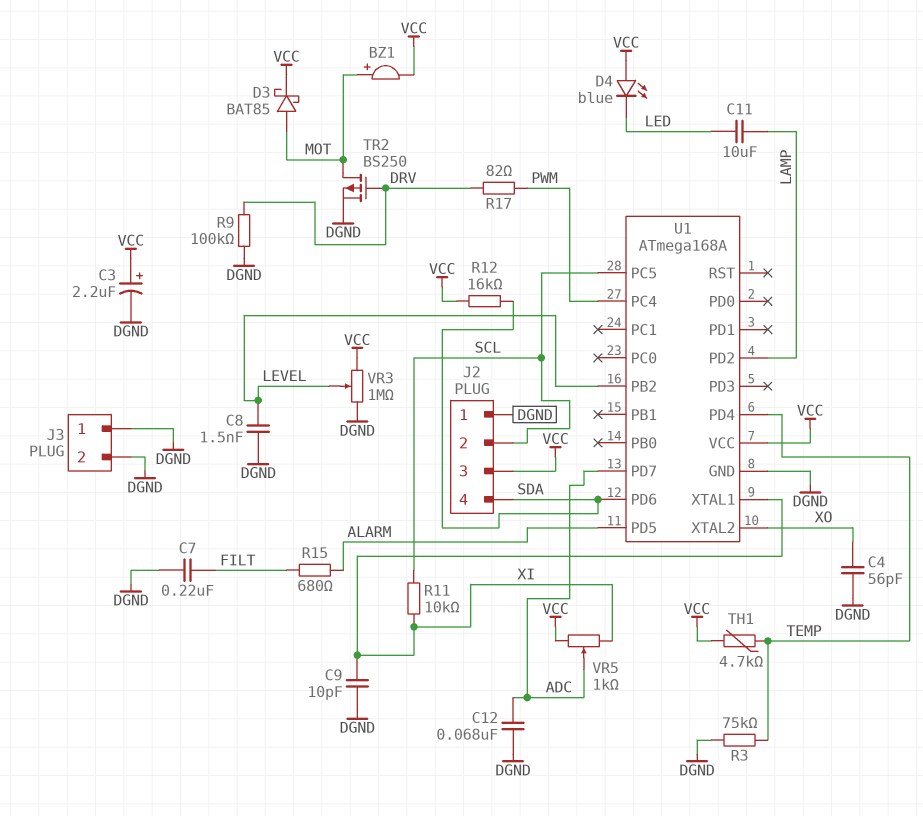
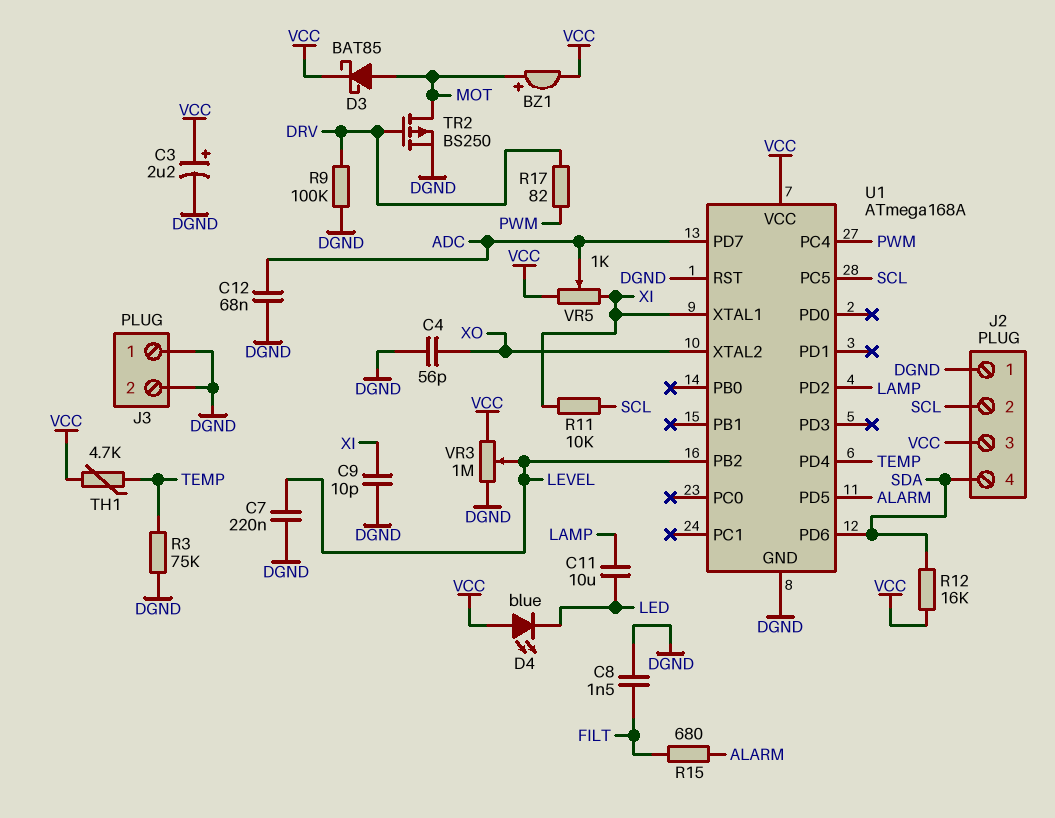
C7: 220nF (DGND, FILT) -> 220nF (DGND, LEVEL)
C8: 1.5nF (DGND, LEVEL) -> 1.5nF (DGND, FILT)
U1 pin RST: none -> DGND

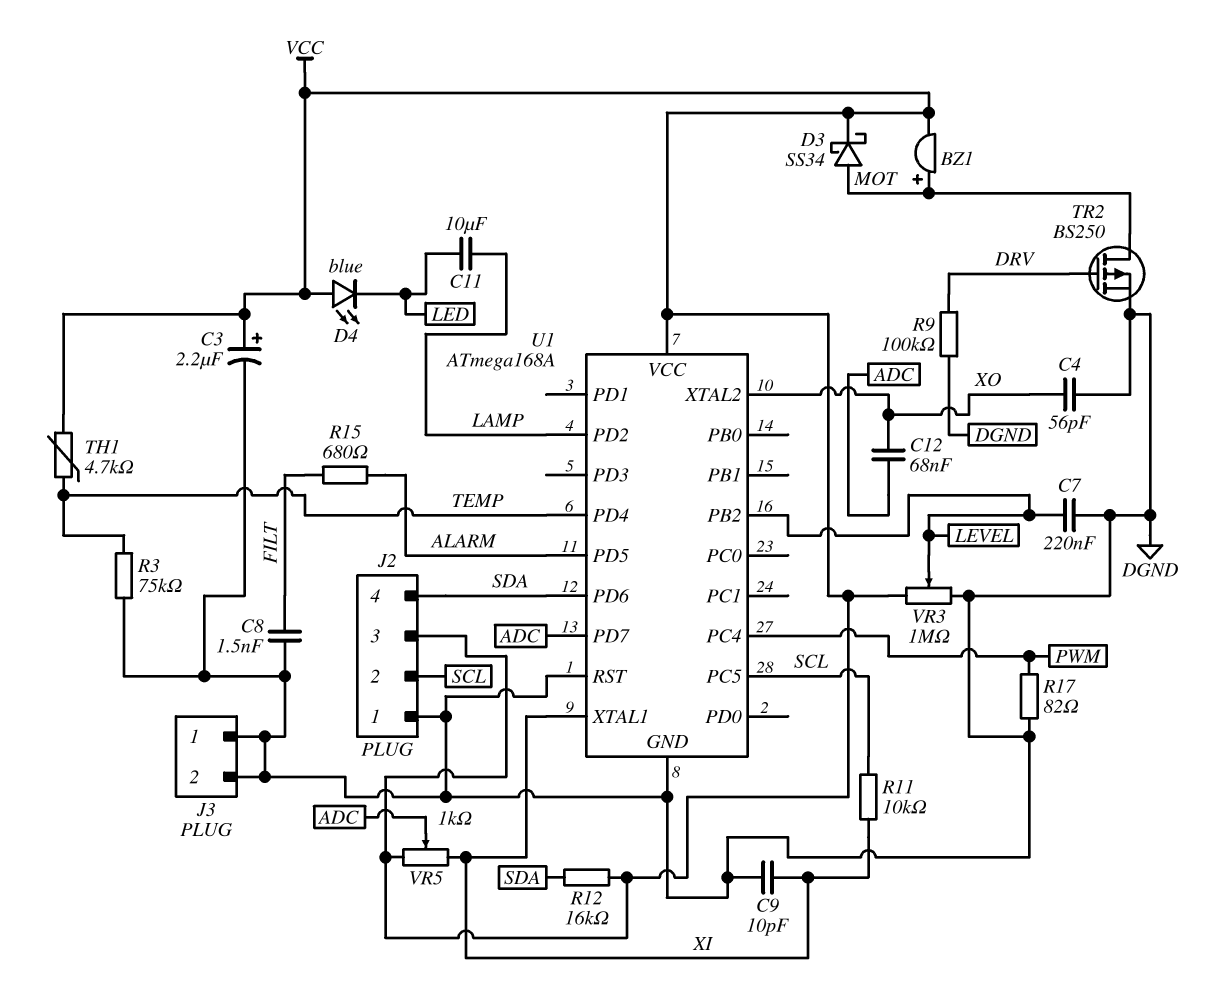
C12: 68nF (ADC, DGND) -> 68nF (ADC, XO)
D3: schottky BAT85 (A MOT, K VCC) -> schottky SS34 (A MOT, K VCC)
R17: 82 (DRV, PWM) -> 82 (DGND, PWM)

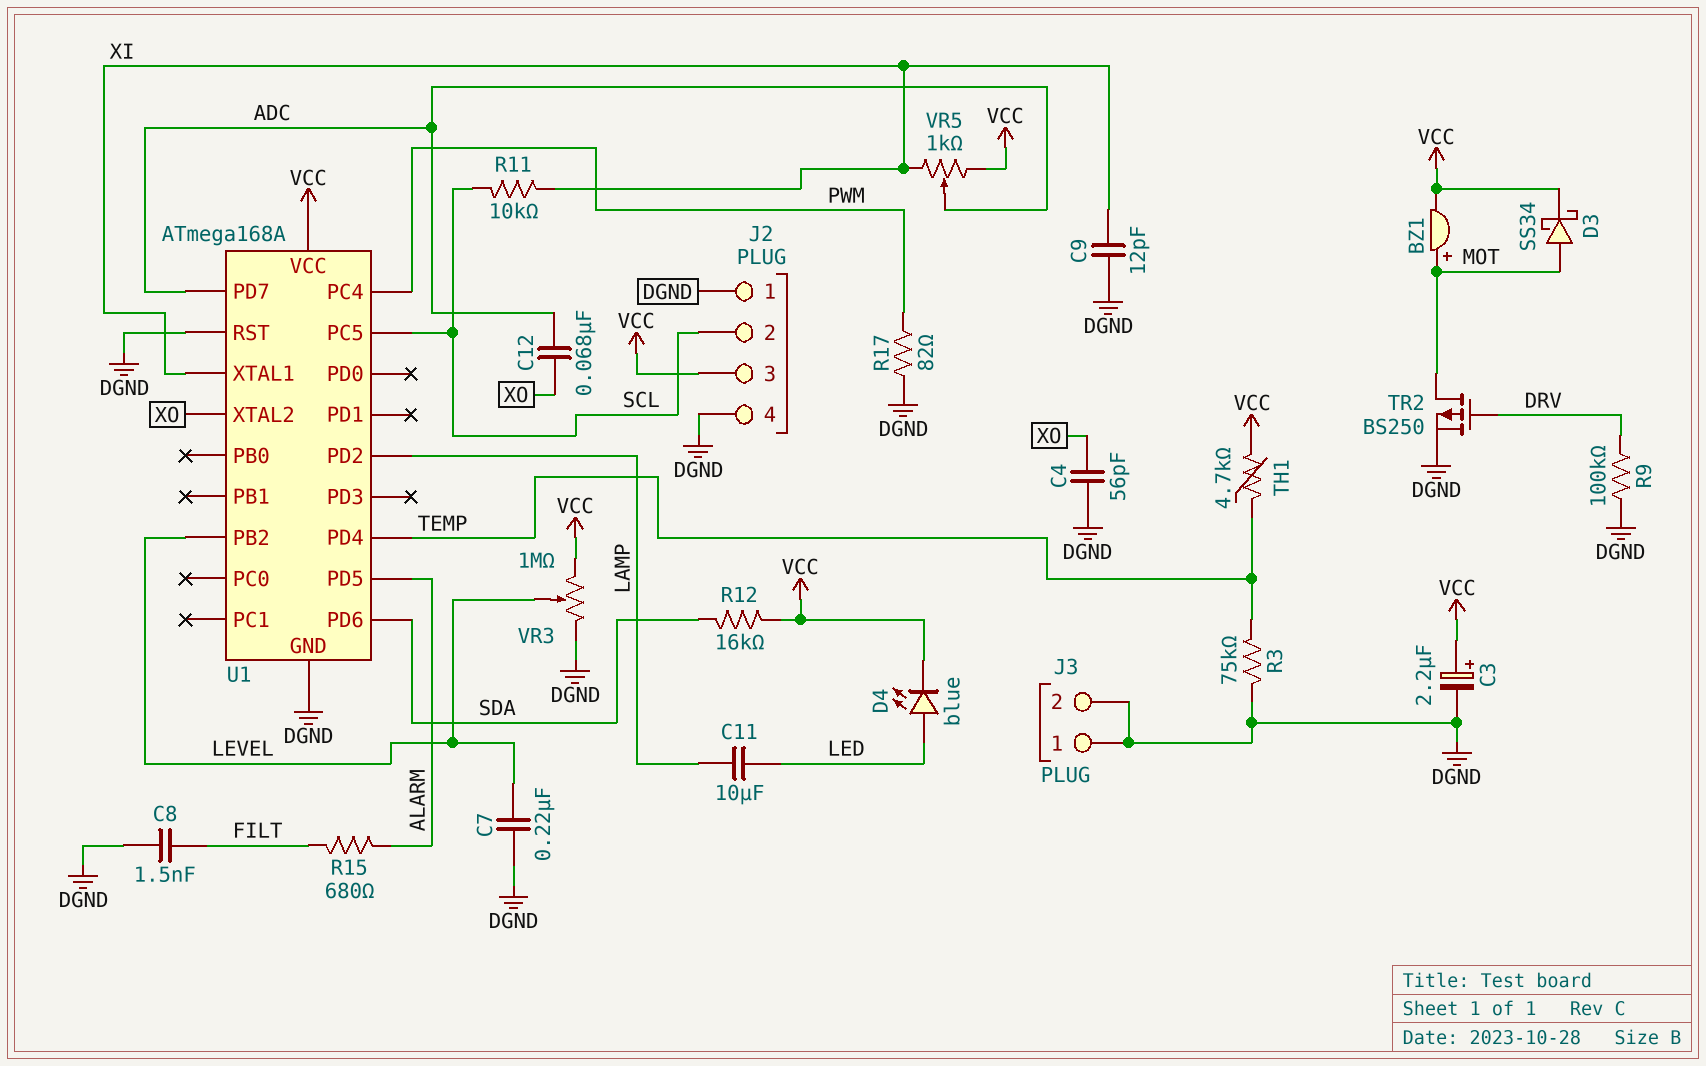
C9: 10pF (DGND, XI) -> 12pF (DGND, XI)
D4: LED blue (A VCC, K LED) -> LED blue (A LED, K VCC)
J2 pin 4: SDA -> DGND

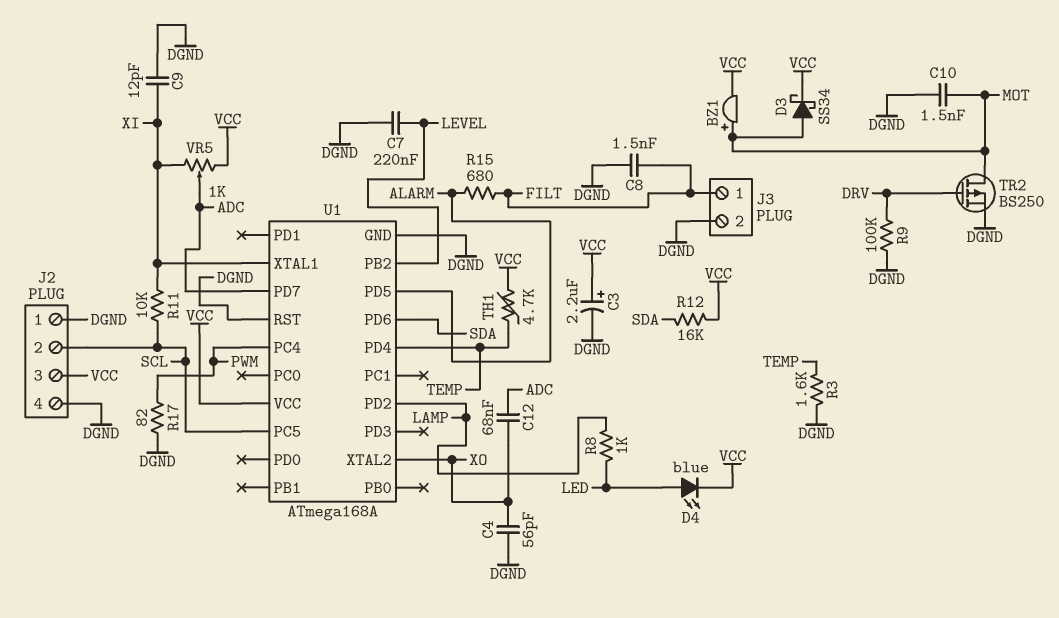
C10: none -> 1.5nF (DGND, MOT)
C11: 10uF (LAMP, LED) -> none
J3 pin 1: DGND -> FILT
R3: 75k (DGND, TEMP) -> 1.6k (DGND, TEMP)
R8: none -> 1k (LAMP, LED)
VR3: 1M (DGND, VCC, wiper LEVEL) -> none

